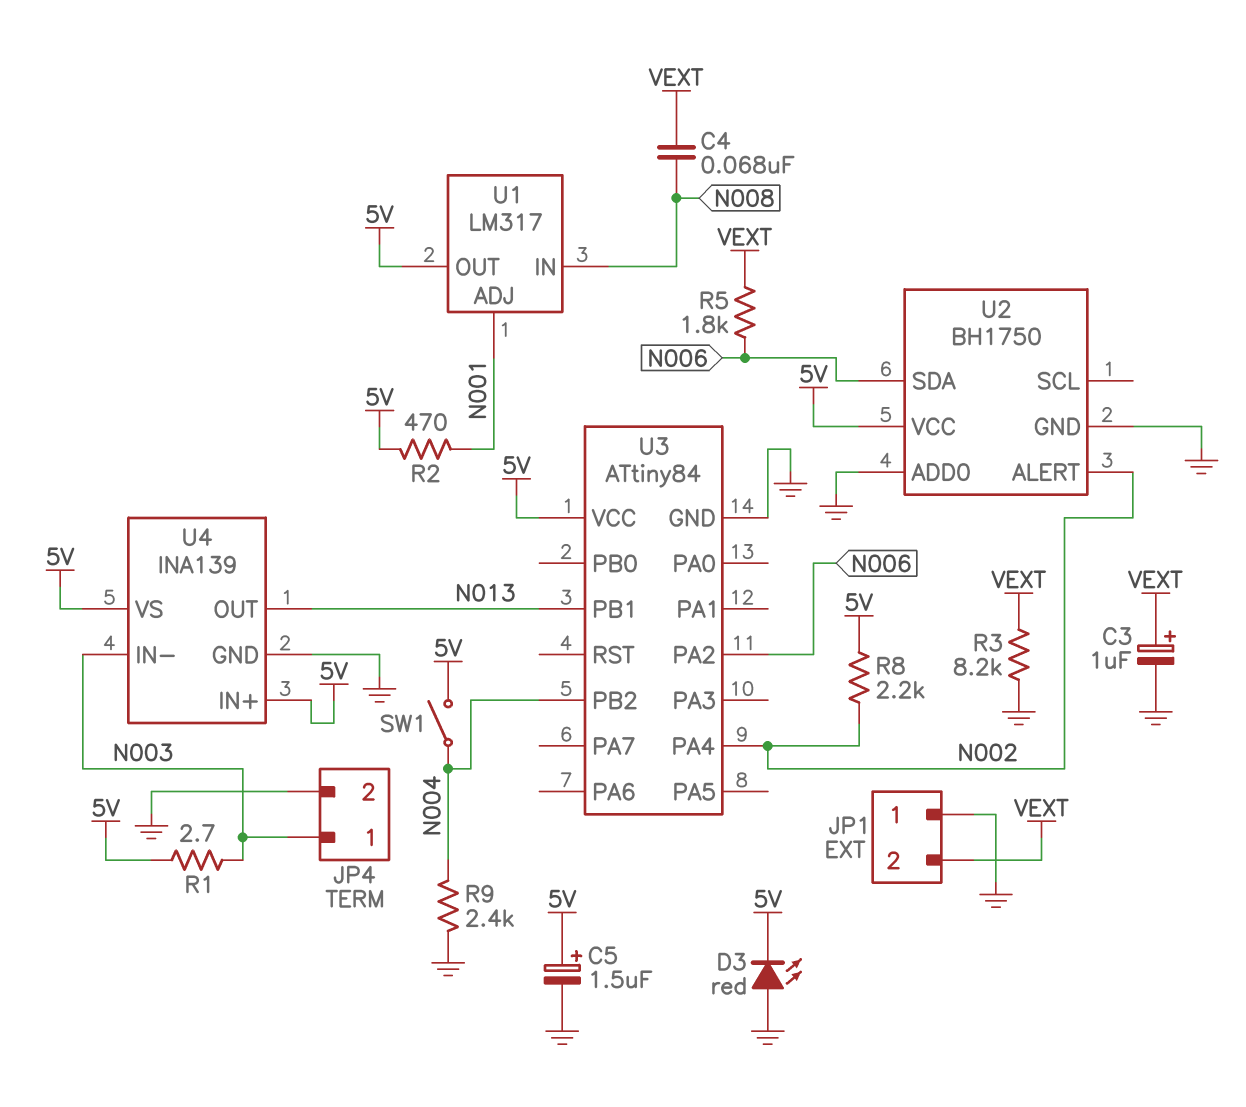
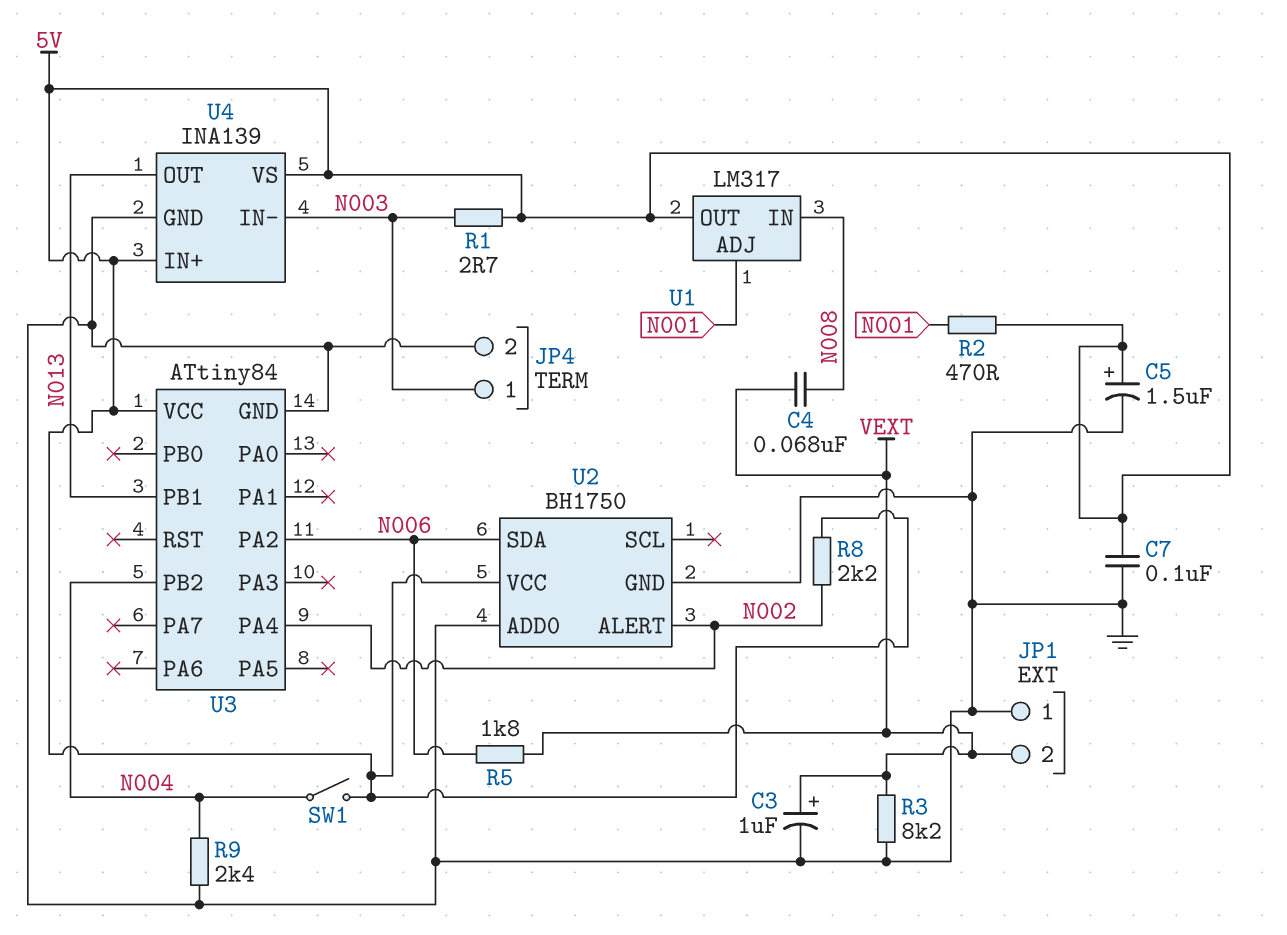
C7: none -> 100nF (5V, GND)
D3: LED red (A GND, K 5V) -> none

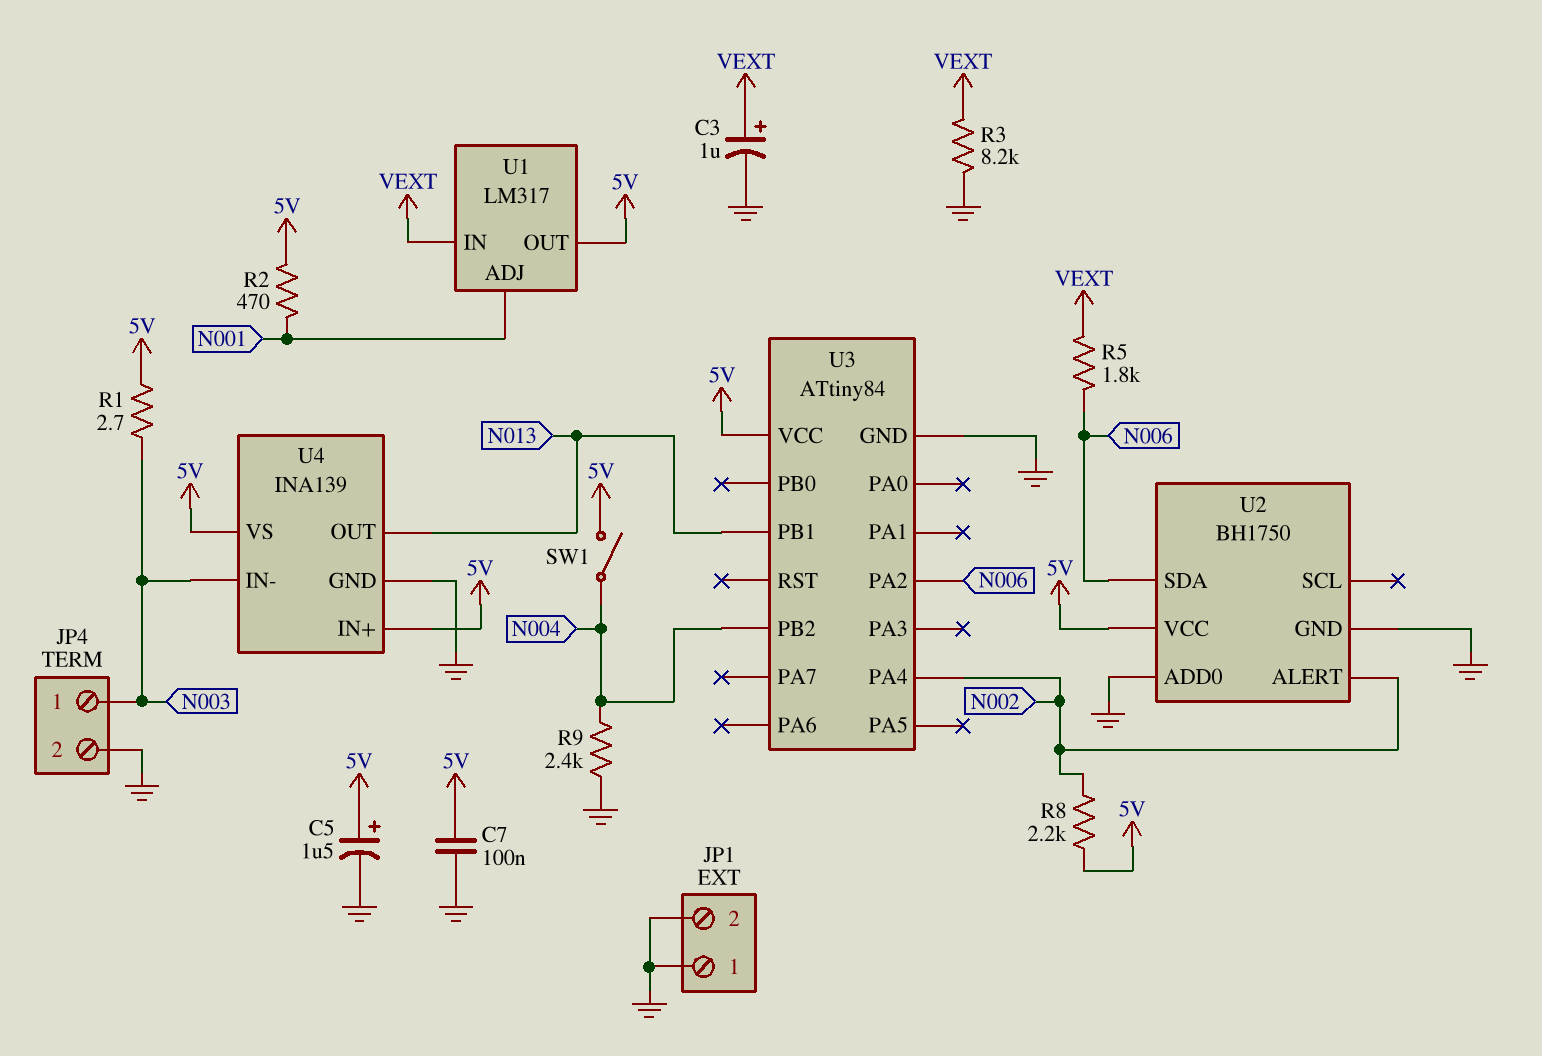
C4: 68nF (N008, VEXT) -> none
JP1 pin 2: VEXT -> GND
U1 pin IN: N008 -> VEXT

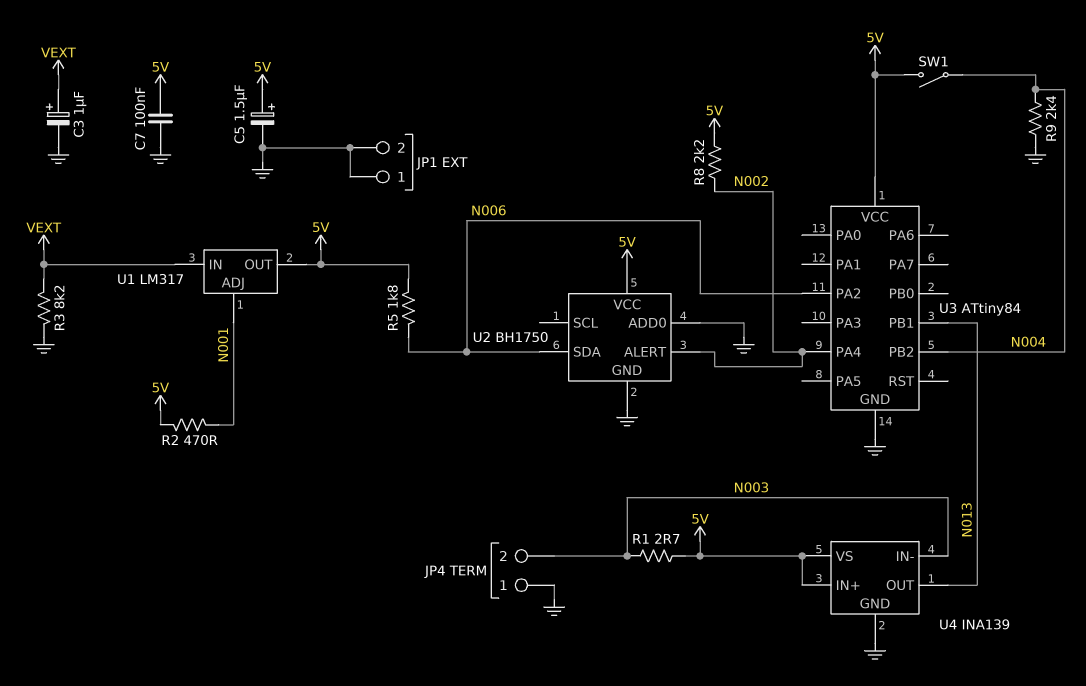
JP4 pin 1: N003 -> GND
JP4 pin 2: GND -> N003
R5: 1.8k (N006, VEXT) -> 1.8k (5V, N006)

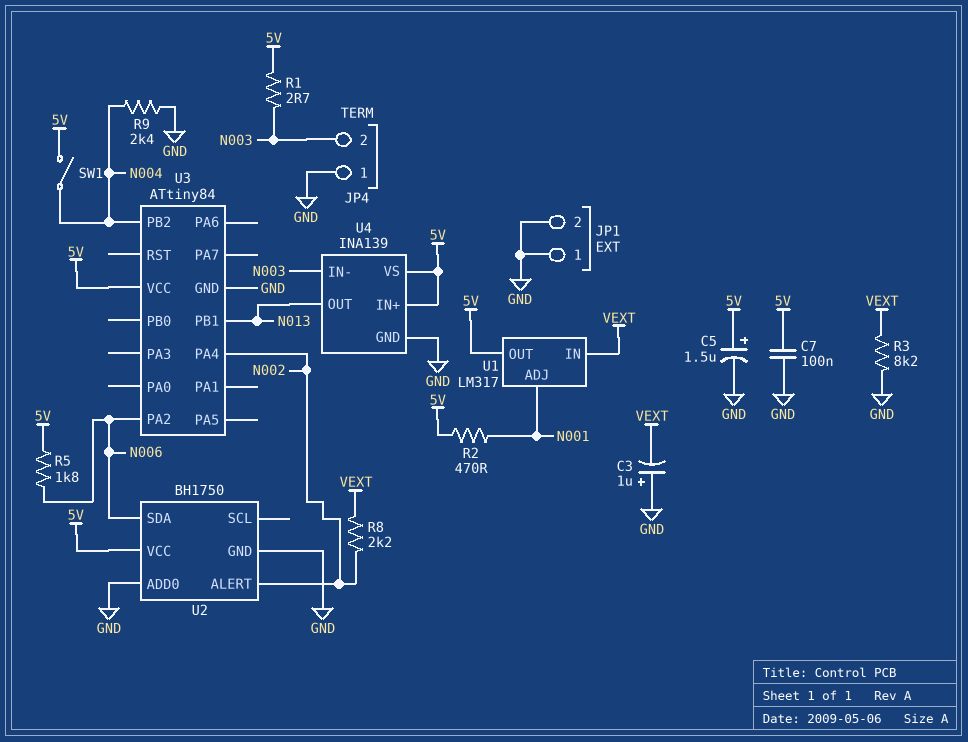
C3: 1uF (plus VEXT, minus GND) -> 1uF (plus GND, minus VEXT)
R8: 2.2k (5V, N002) -> 2.2k (N002, VEXT)

